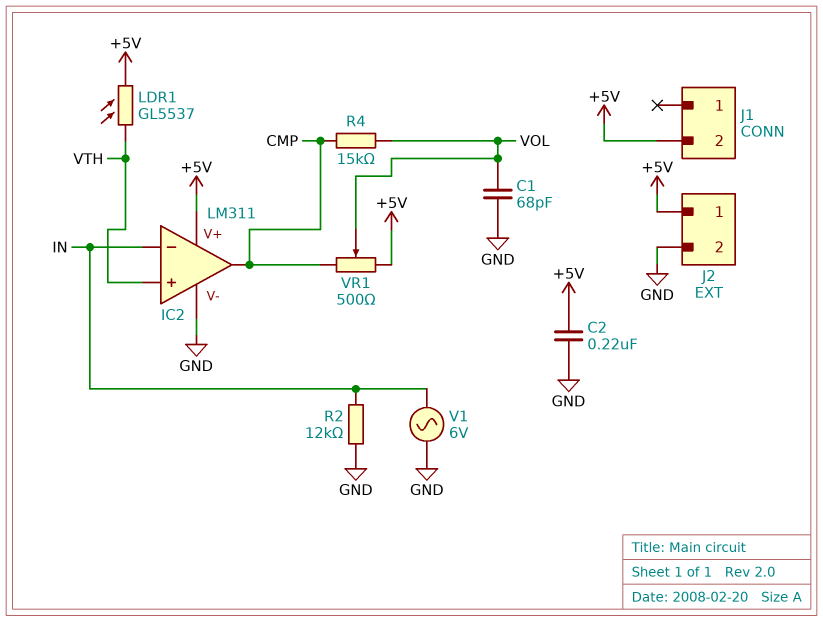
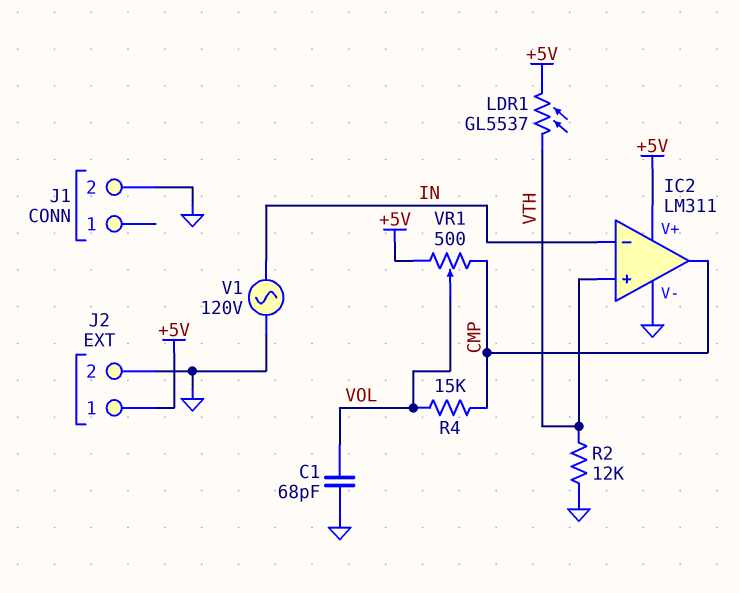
C2: 220nF (+5V, GND) -> none
J1 pin 2: +5V -> GND
R2: 12k (GND, IN) -> 12k (GND, VTH)
V1: AC 6V (GND, IN) -> AC 120V (GND, IN)

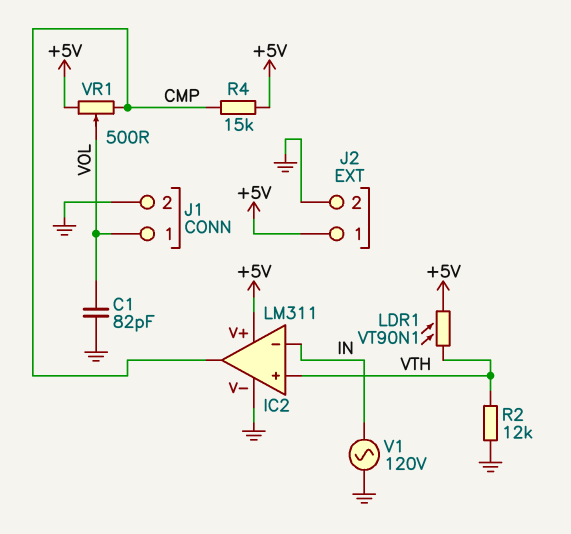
C1: 68pF (GND, VOL) -> 82pF (GND, VOL)
J1 pin 1: none -> VOL
LDR1: GL5537 (+5V, VTH) -> VT90N1 (+5V, VTH)
R4: 15k (CMP, VOL) -> 15k (+5V, CMP)

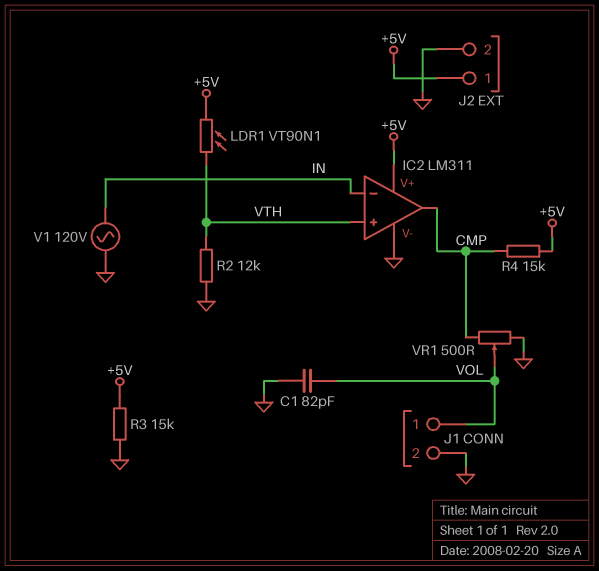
R3: none -> 15k (+5V, GND)
VR1: 500 (+5V, CMP, wiper VOL) -> 500 (CMP, GND, wiper VOL)

